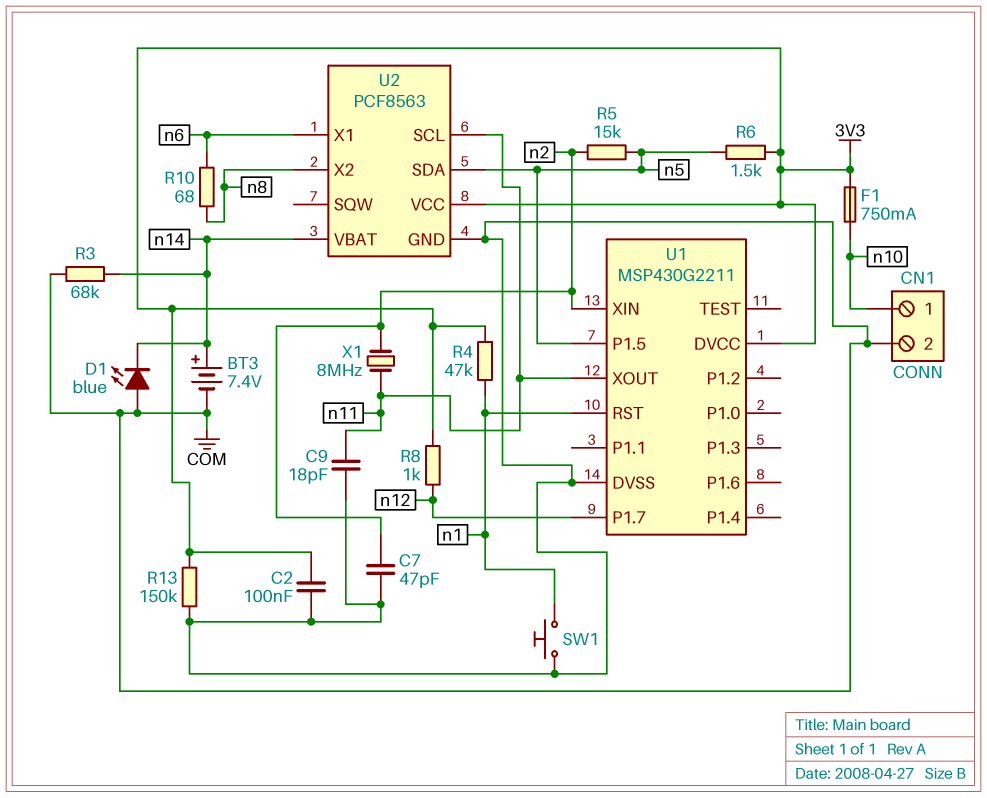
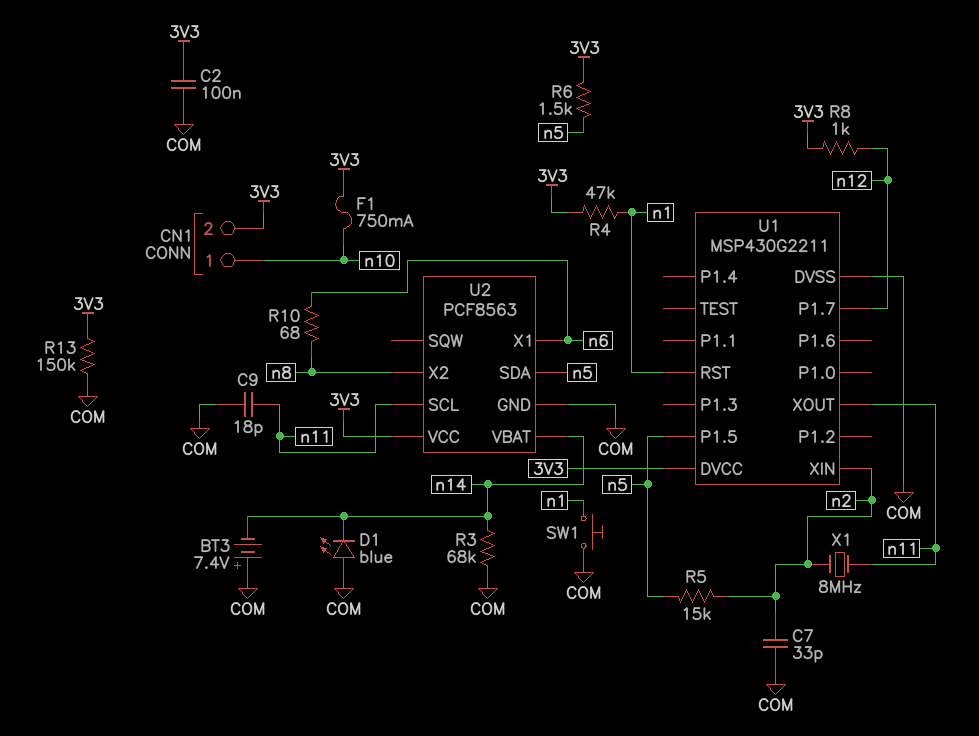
BT3: 7.4V (plus n14, minus COM) -> 7.4V (plus COM, minus n14)
C7: 47pF (COM, n2) -> 33pF (COM, n2)
CN1 pin 2: COM -> 3V3

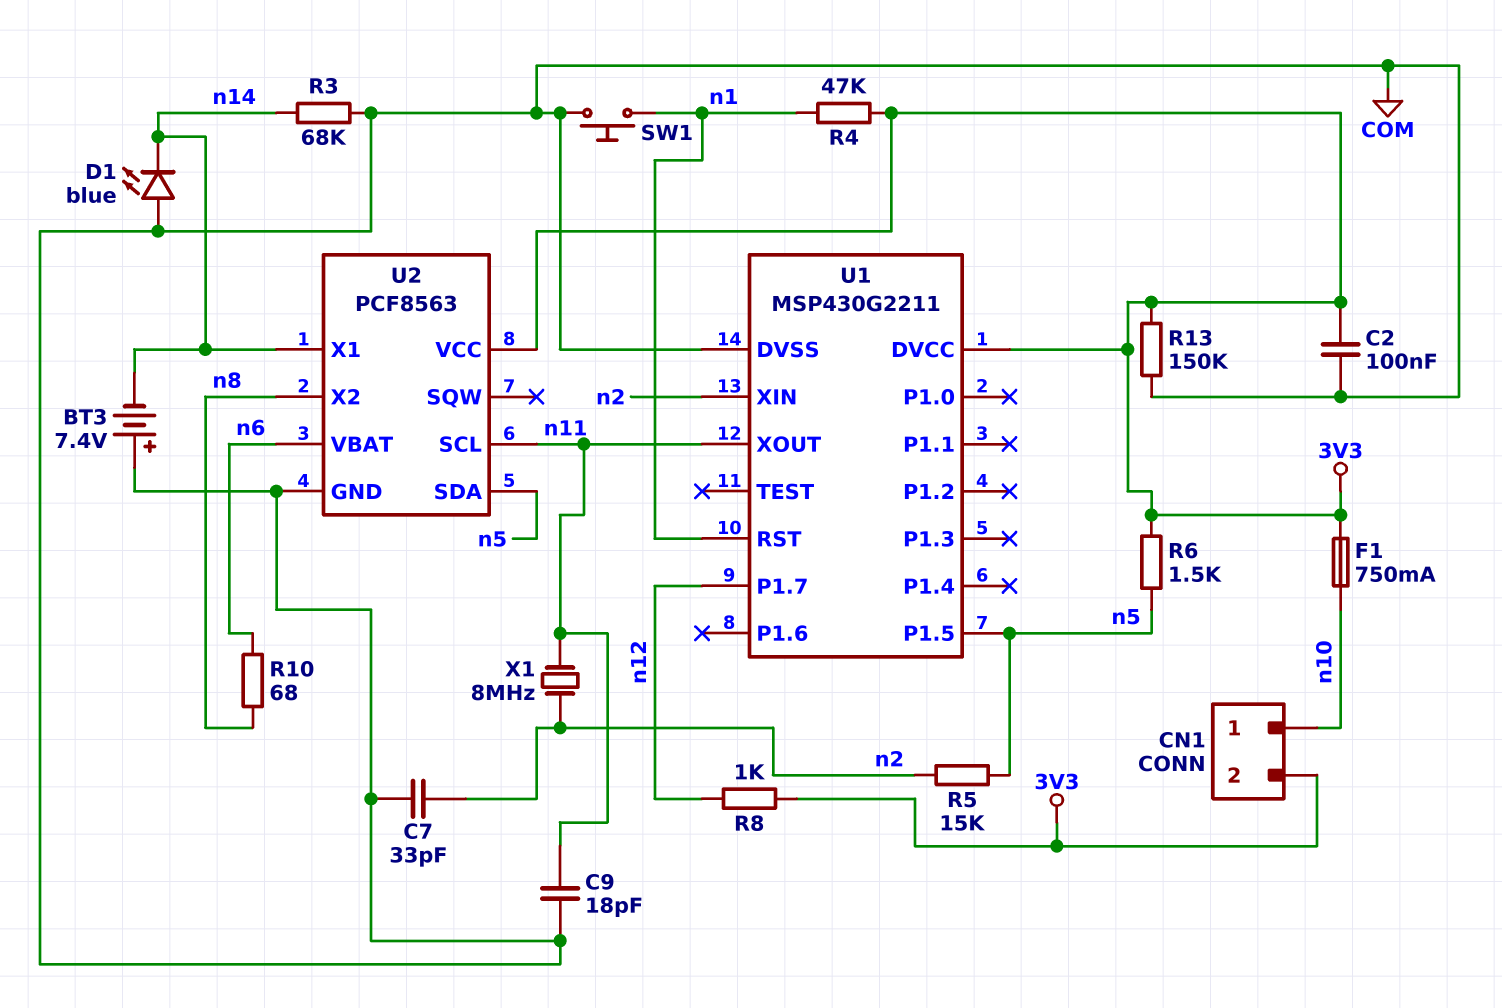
U2 pin VBAT: n14 -> n6
U2 pin X1: n6 -> n14

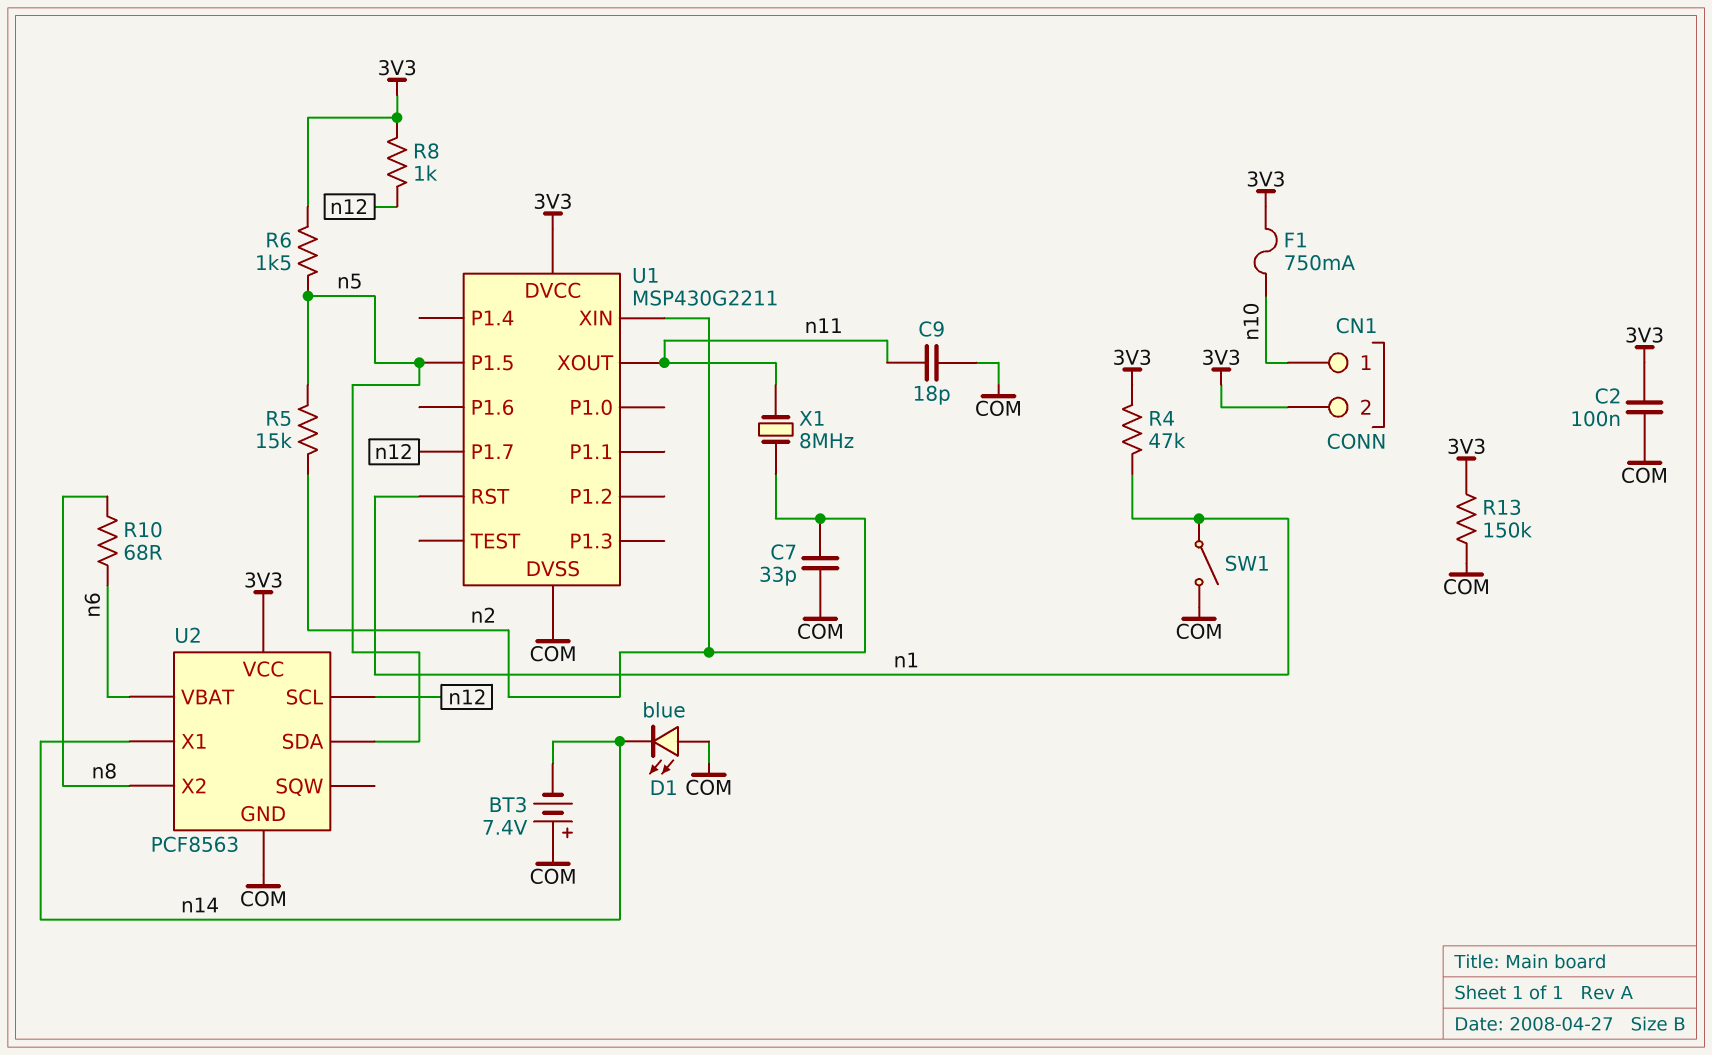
R3: 68k (COM, n14) -> none
SW1: button (COM, n1) -> switch (COM, n1)
U2 pin SCL: n11 -> n12

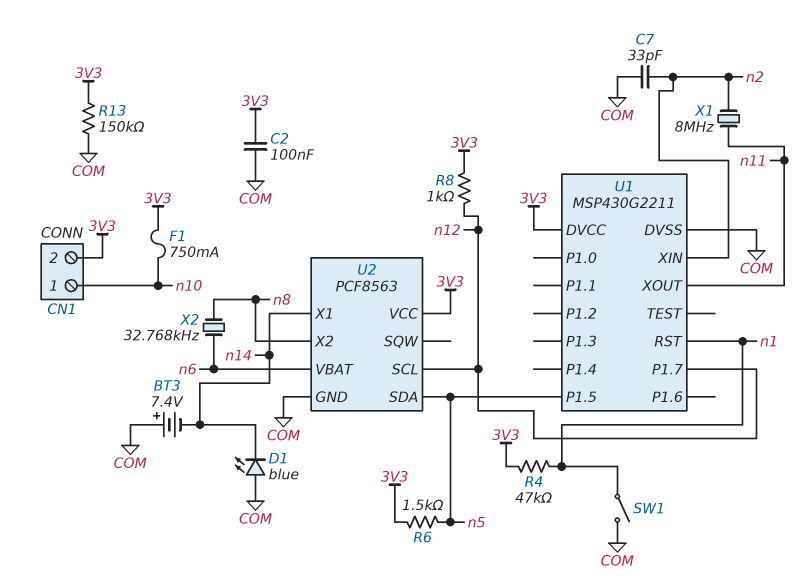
C9: 18pF (COM, n11) -> none
R5: 15k (n2, n5) -> none
R10: 68 (n6, n8) -> none
X2: none -> 32.768kHz (n6, n8)

